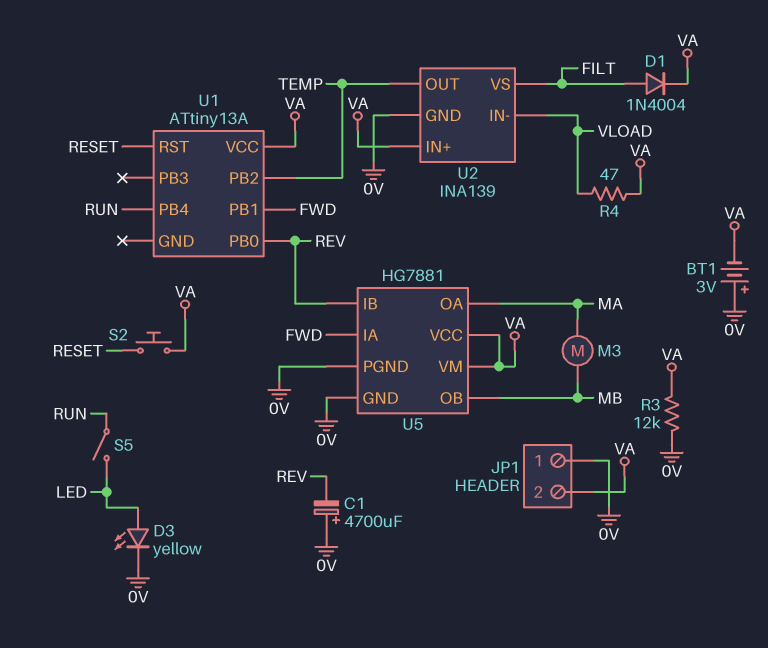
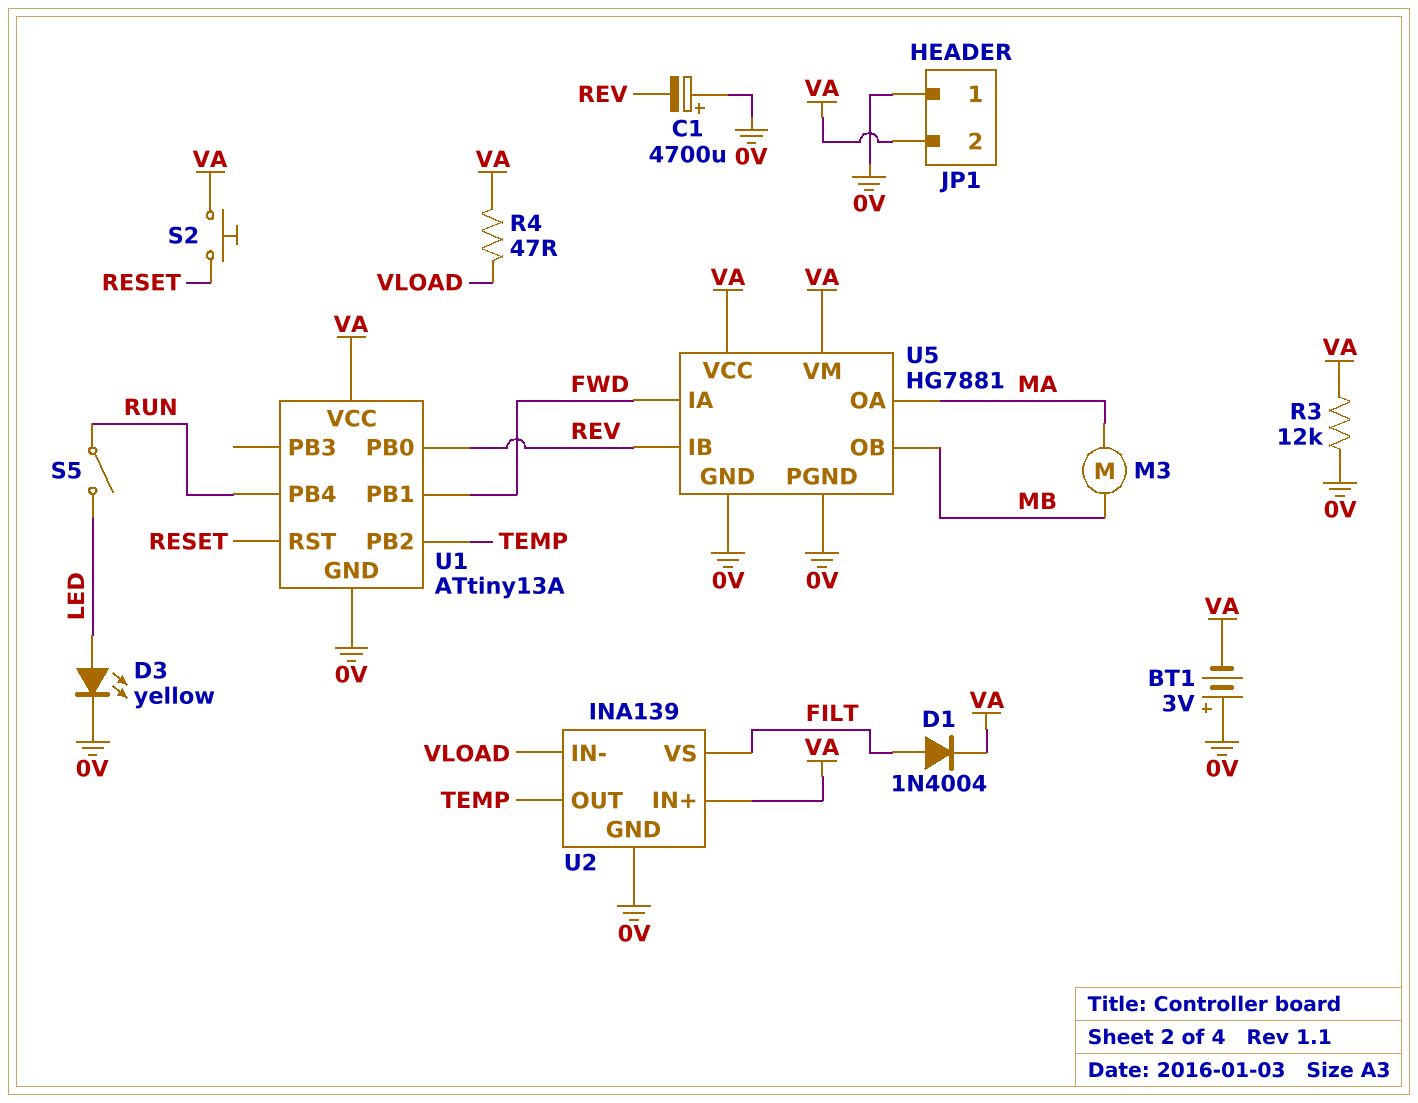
U1 pin GND: none -> 0V

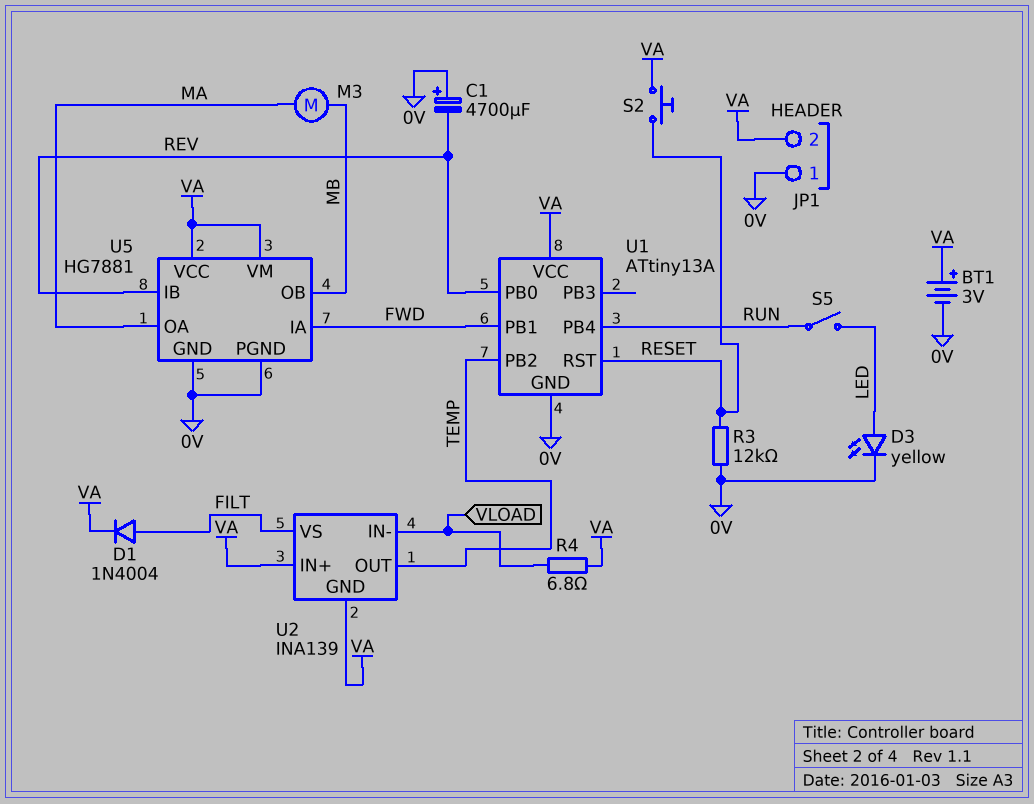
BT1: 3V (plus 0V, minus VA) -> 3V (plus VA, minus 0V)
R3: 12k (0V, VA) -> 12k (0V, RESET)
R4: 47 (VA, VLOAD) -> 6.8 (VA, VLOAD)
U2 pin GND: 0V -> VA

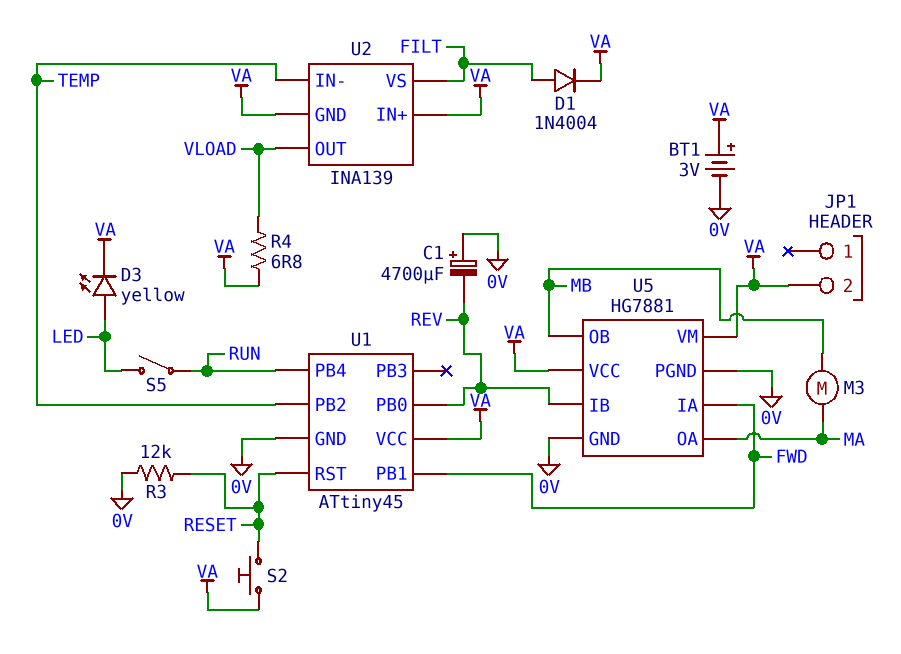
D3: LED yellow (A LED, K 0V) -> LED yellow (A LED, K VA)
JP1 pin 1: 0V -> none
U1: ATtiny13A -> ATtiny45
U2 pin IN-: VLOAD -> TEMP
U2 pin OUT: TEMP -> VLOAD

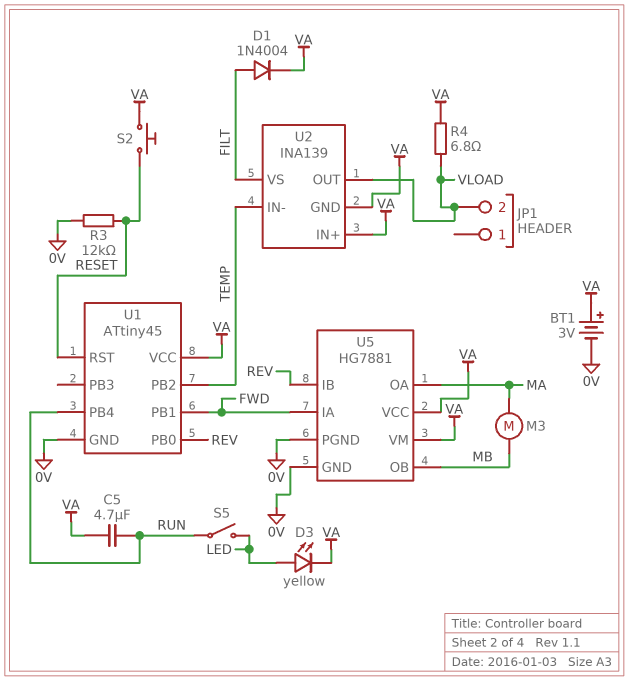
C1: 4700uF (plus 0V, minus REV) -> none
C5: none -> 4.7uF (RUN, VA)
JP1 pin 2: VA -> VLOAD

